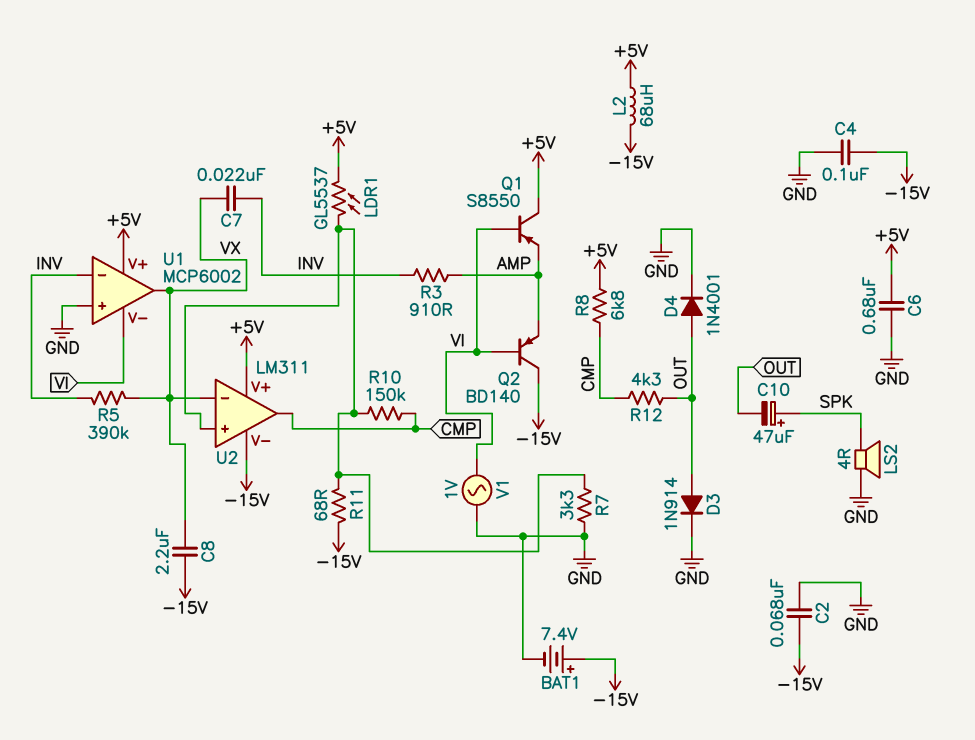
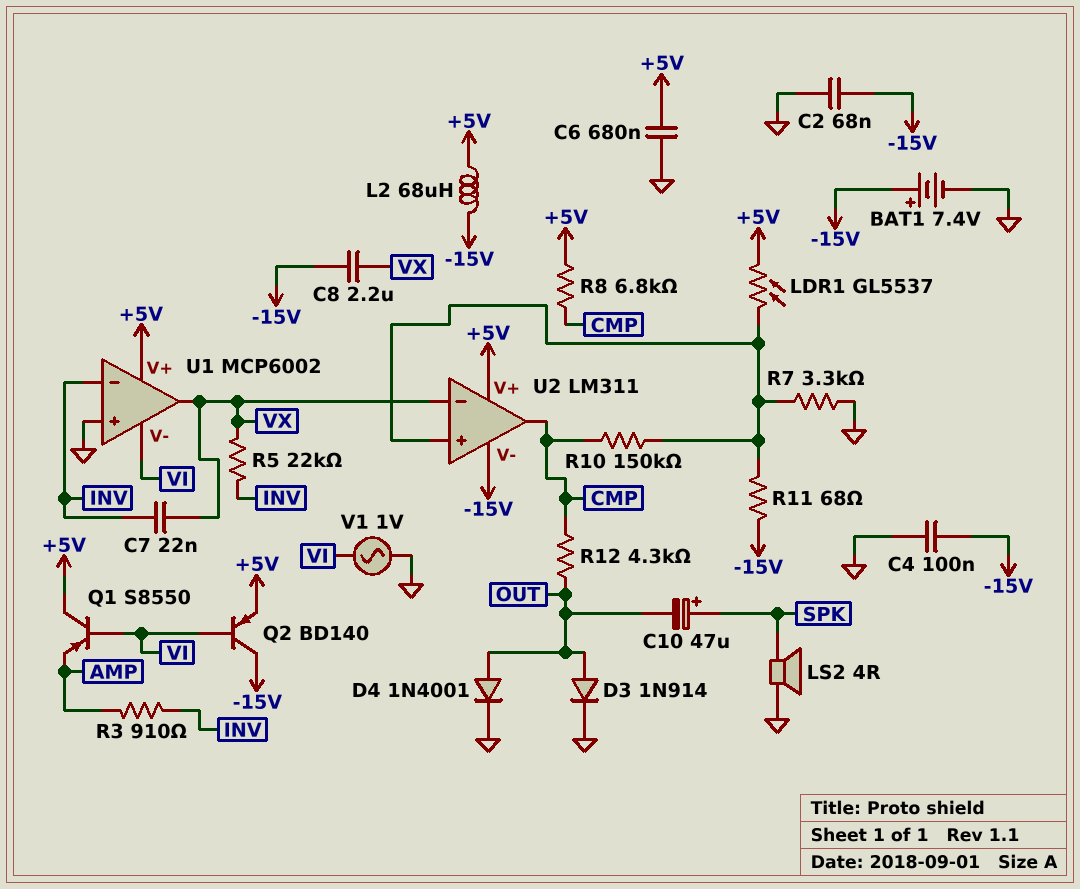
Q2: PNP BD140 (B VI, C -15V, E AMP) -> PNP BD140 (B VI, C -15V, E +5V)
R5: 390k (INV, VX) -> 22k (INV, VX)

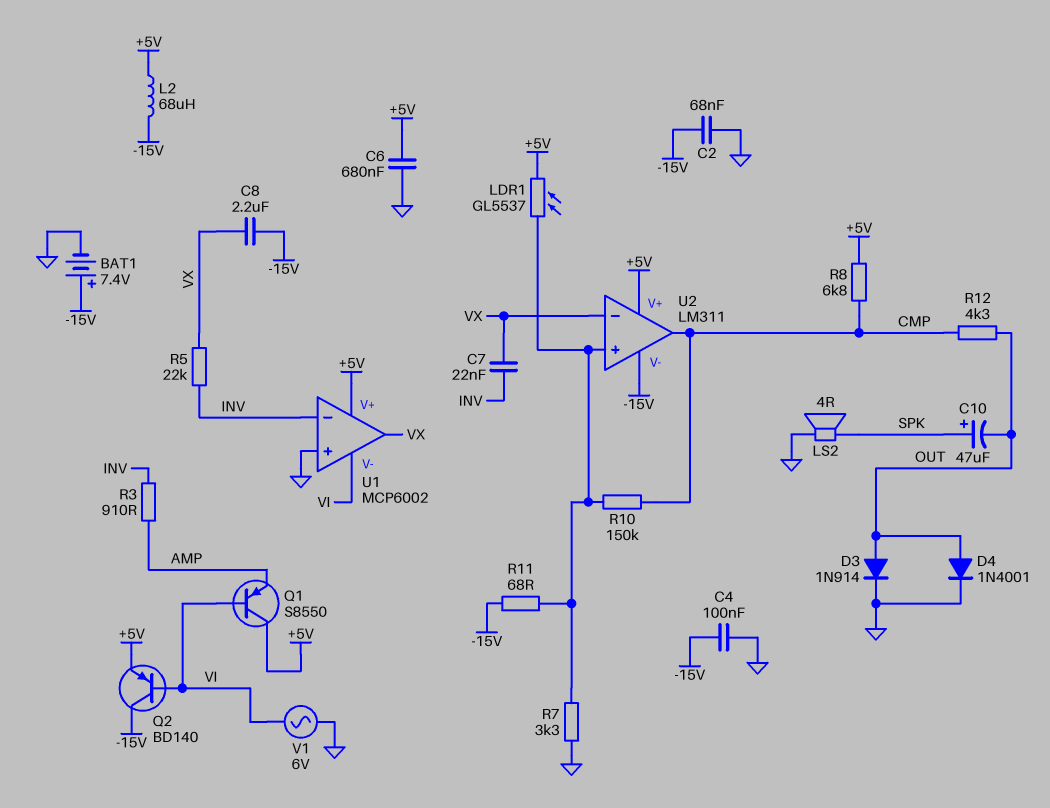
V1: AC 1V (GND, VI) -> AC 6V (GND, VI)

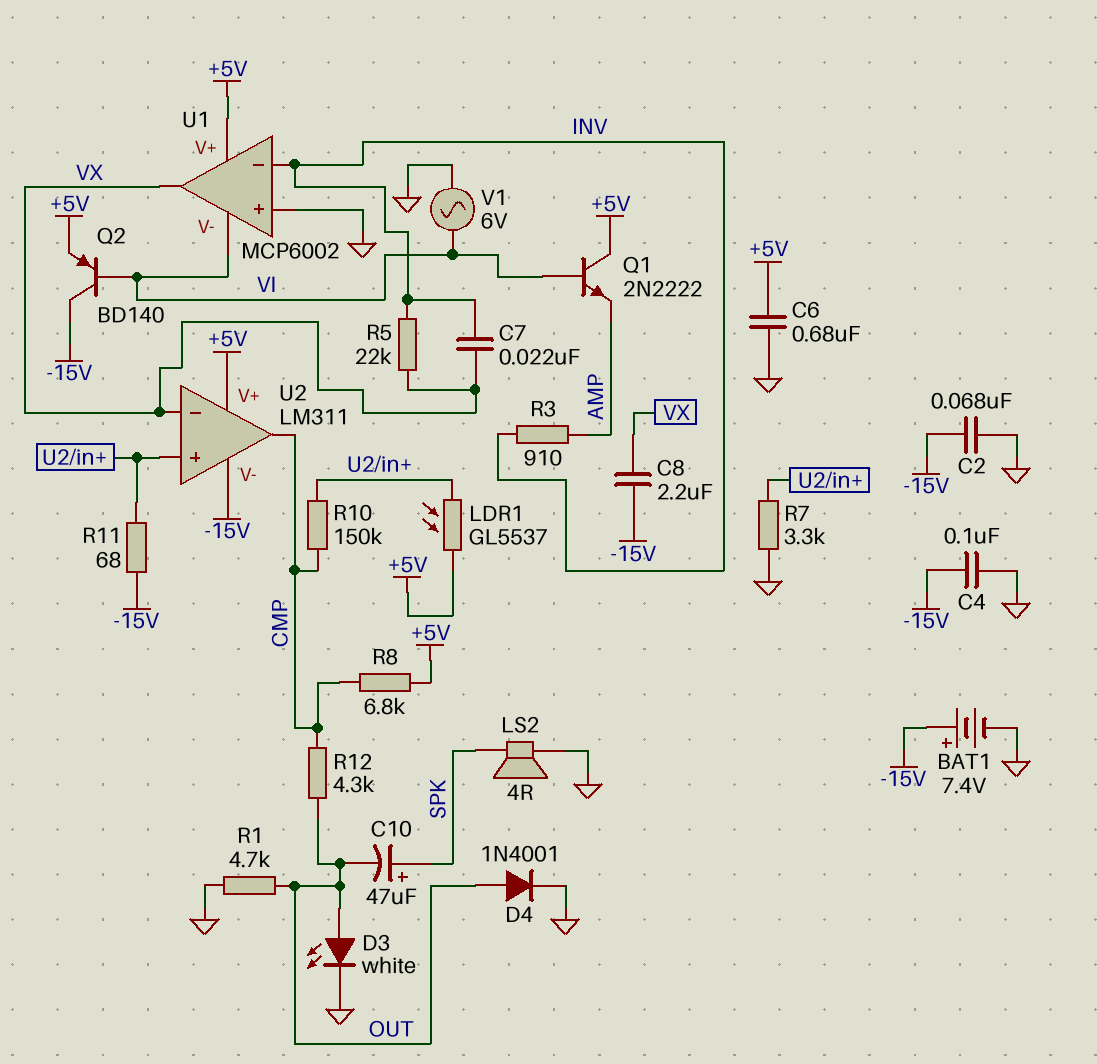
D3: diode 1N914 (A OUT, K GND) -> LED white (A OUT, K GND)
L2: 68uH (+5V, -15V) -> none
Q1: PNP S8550 (B VI, C +5V, E AMP) -> NPN 2N2222 (B VI, C +5V, E AMP)
R1: none -> 4.7k (GND, OUT)

